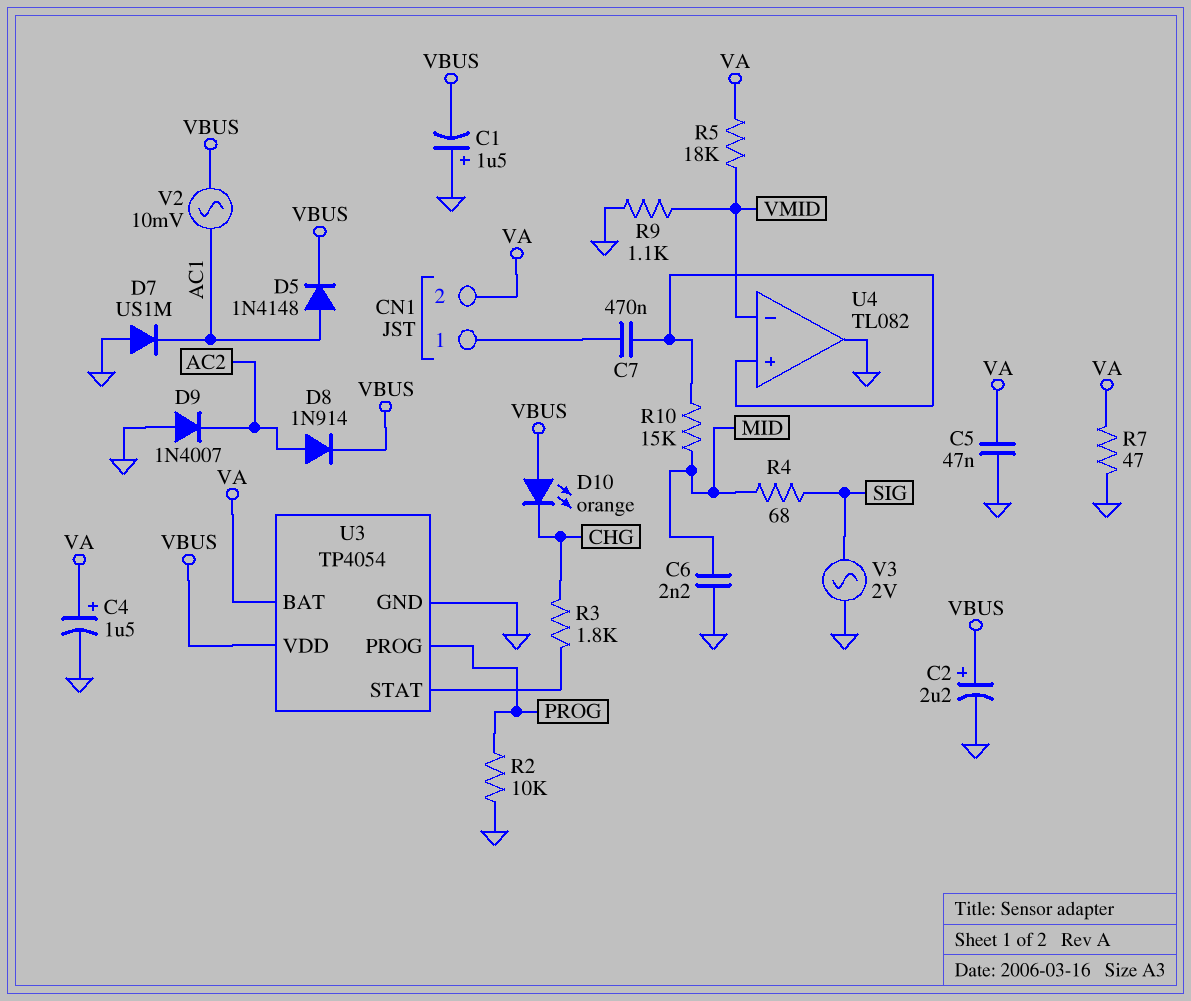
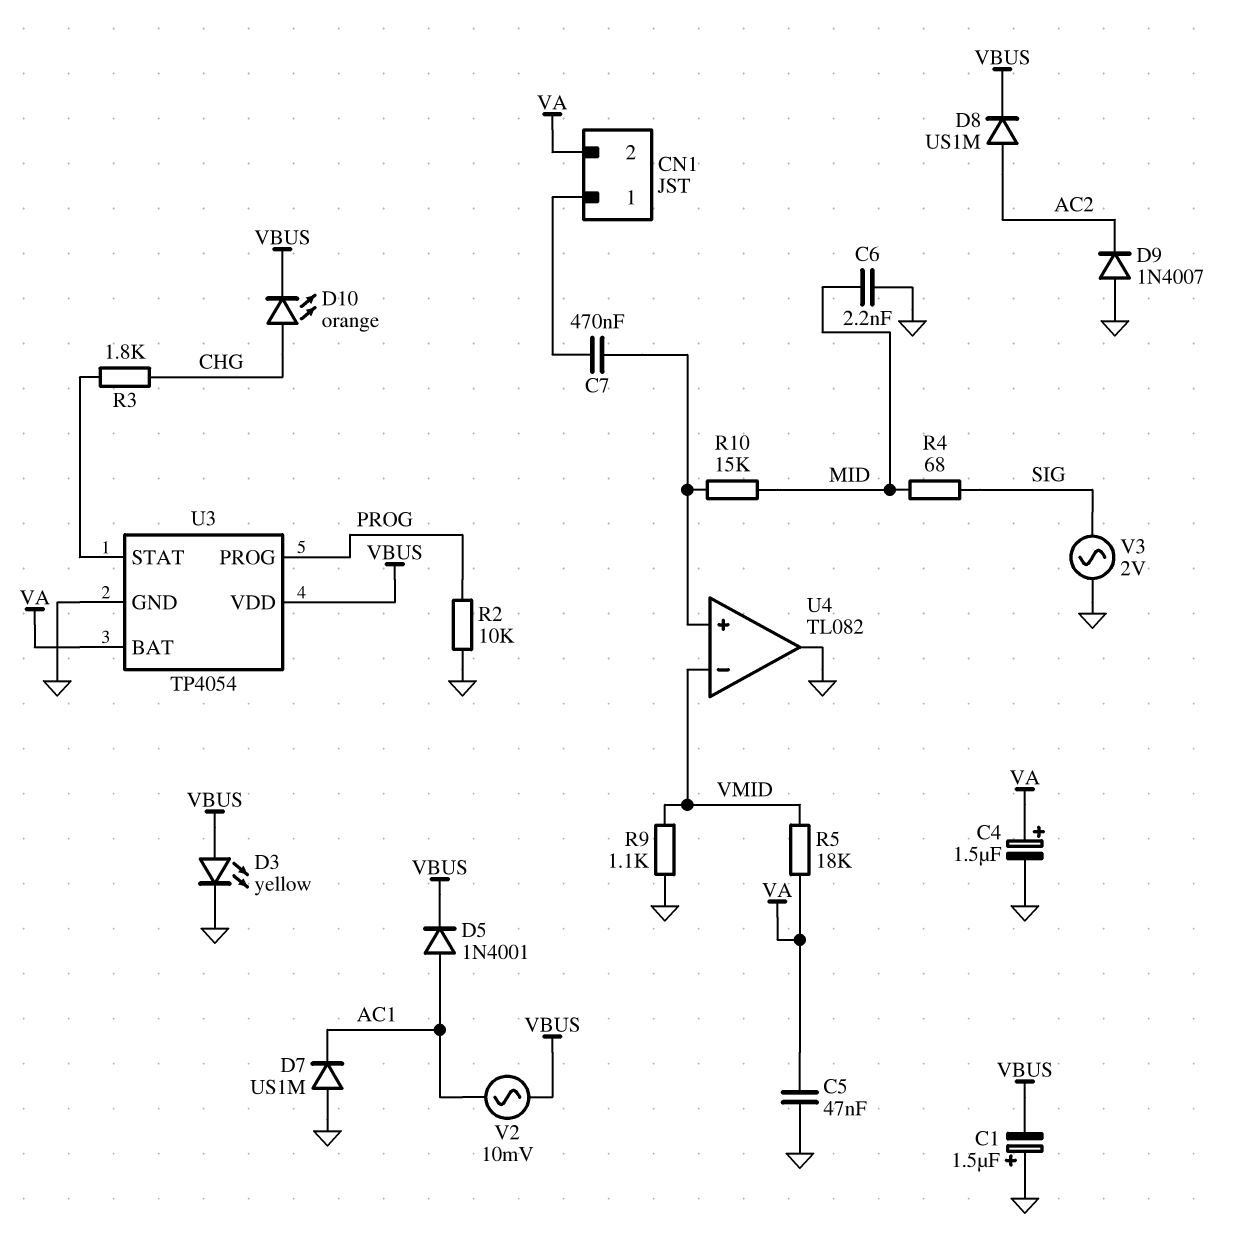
C2: 2.2uF (plus VBUS, minus GND) -> none
D3: none -> LED yellow (A VBUS, K GND)
D5: diode 1N4148 (A AC1, K VBUS) -> diode 1N4001 (A AC1, K VBUS)
D8: diode 1N914 (A AC2, K VBUS) -> diode US1M (A AC2, K VBUS)
D10: LED orange (A VBUS, K CHG) -> LED orange (A CHG, K VBUS)
R7: 47 (GND, VA) -> none

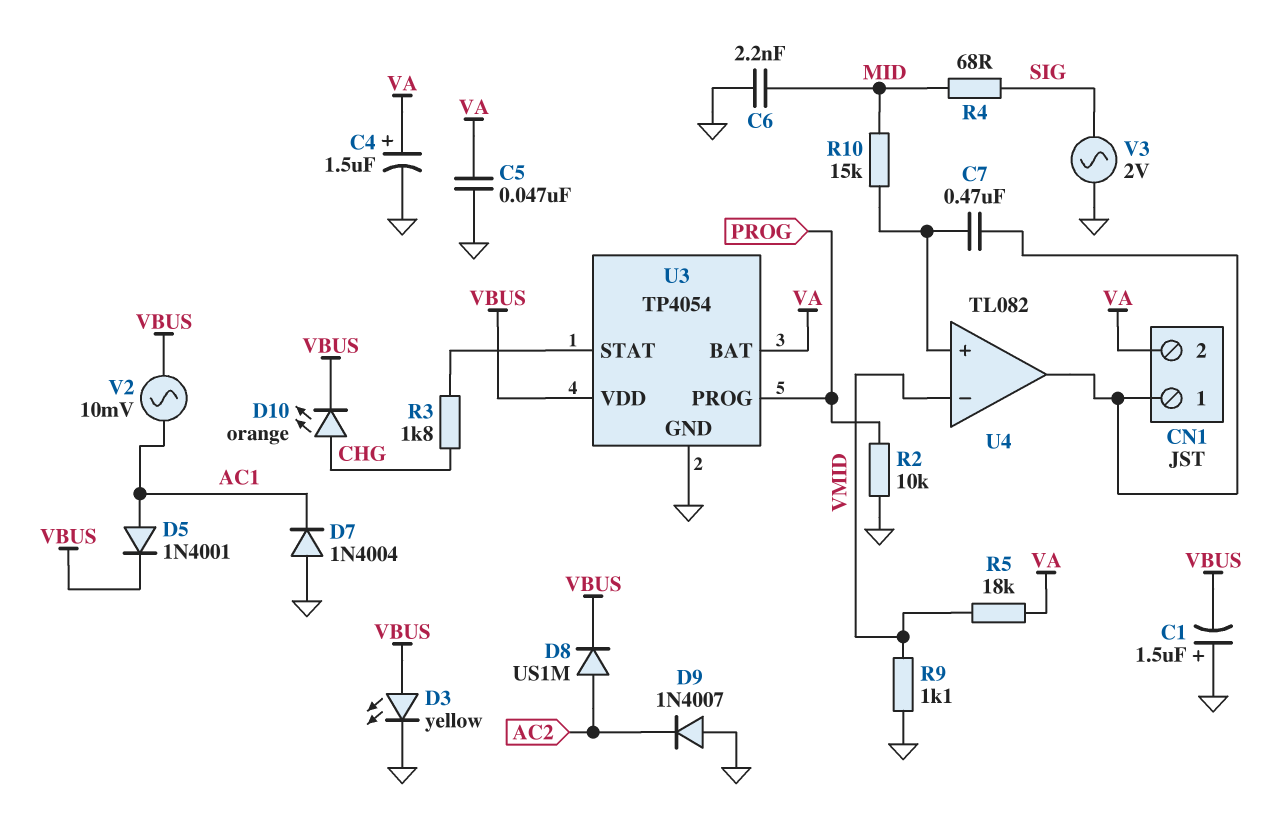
D7: diode US1M (A GND, K AC1) -> diode 1N4004 (A GND, K AC1)
U4 pin out: GND -> CN1/1

